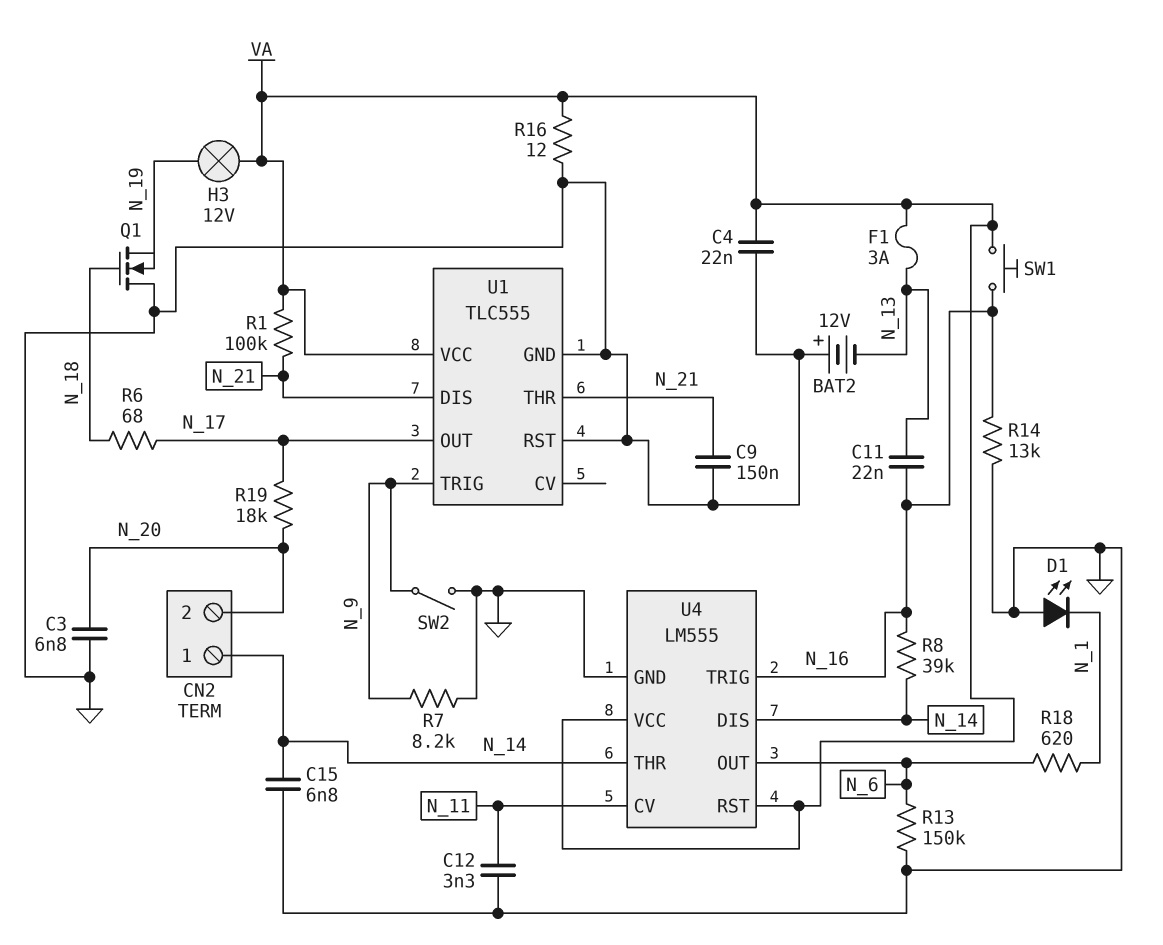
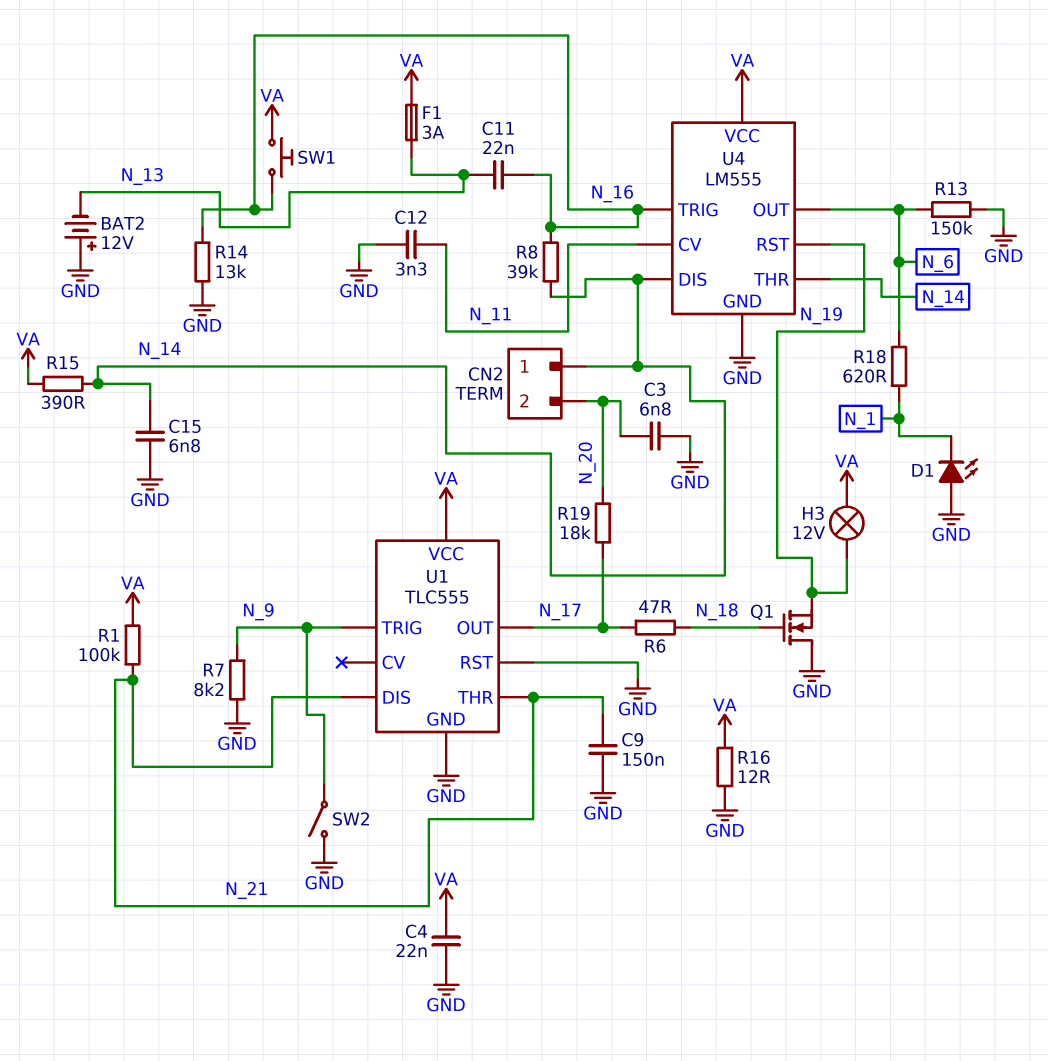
R6: 68 (N_17, N_18) -> 47 (N_17, N_18)
R15: none -> 390 (N_14, VA)
U4 pin RST: VA -> N_19

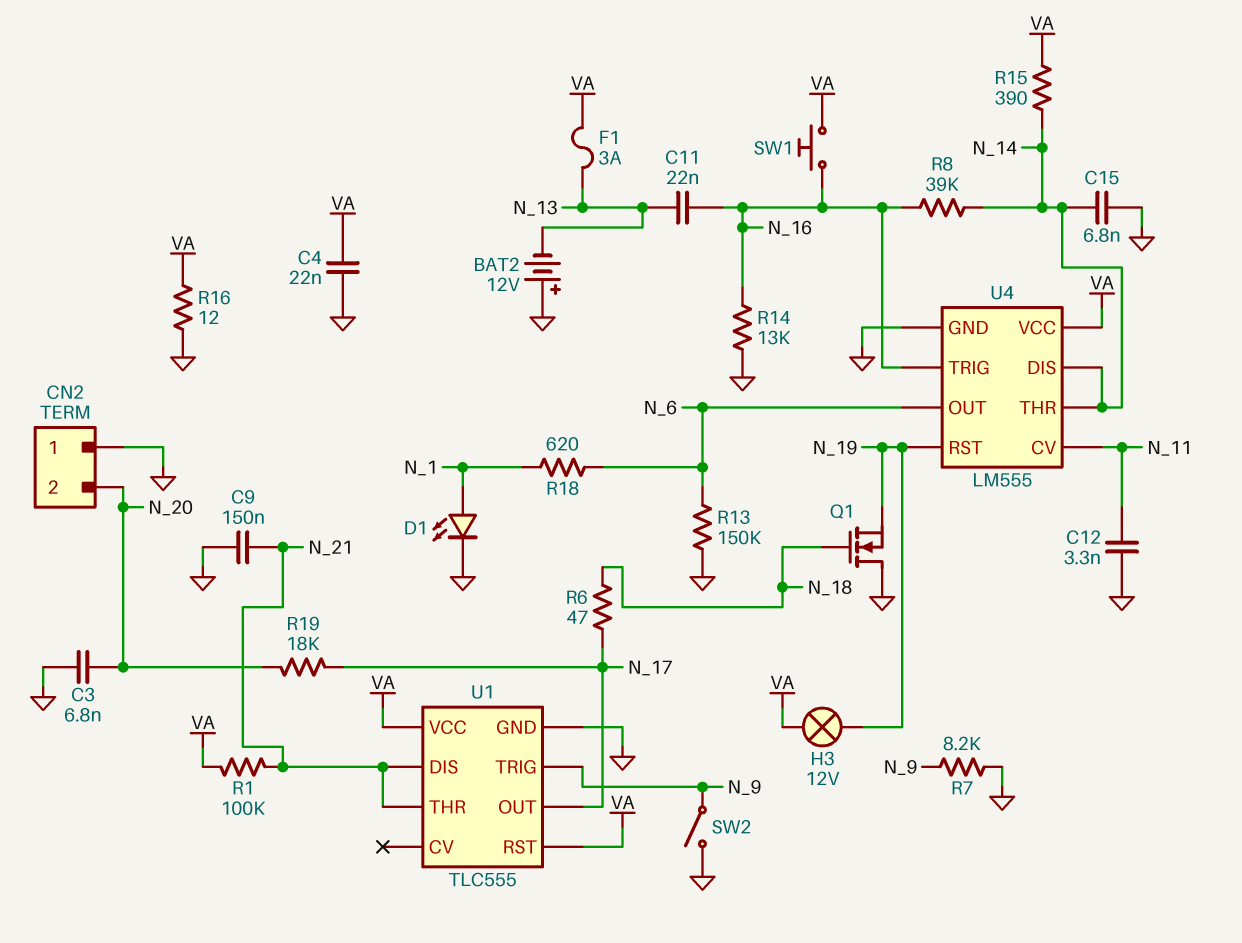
CN2 pin 1: N_14 -> GND
D1: LED (A GND, K N_1) -> LED (A N_1, K GND)
U1 pin RST: GND -> VA

